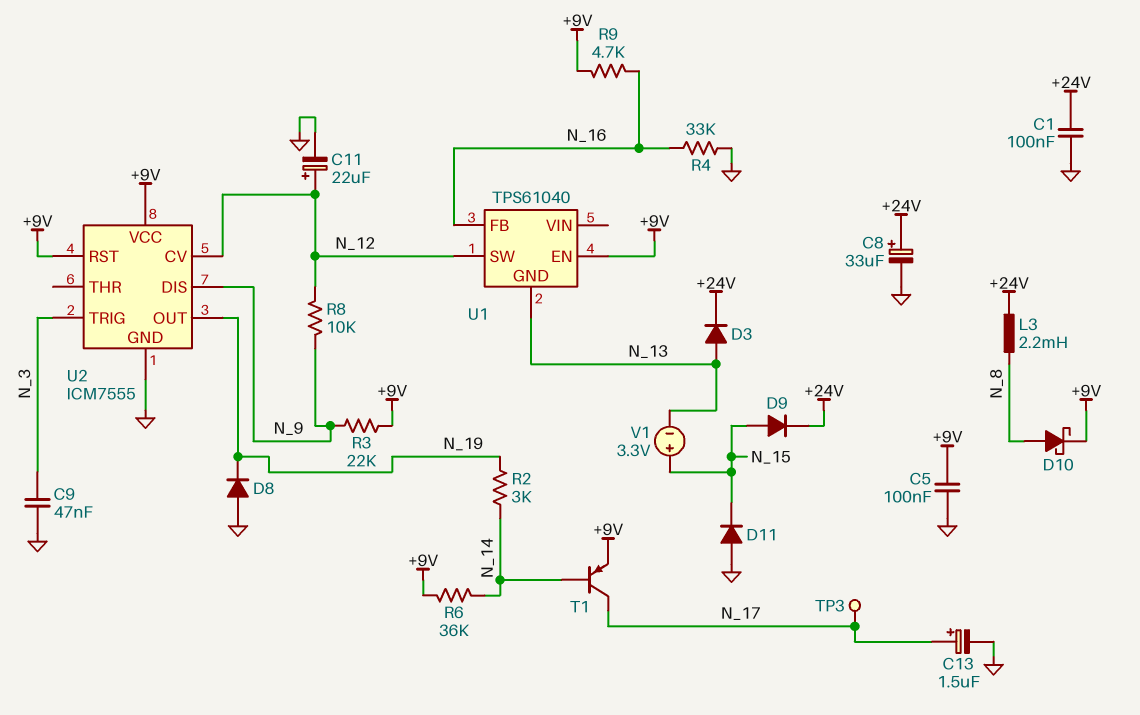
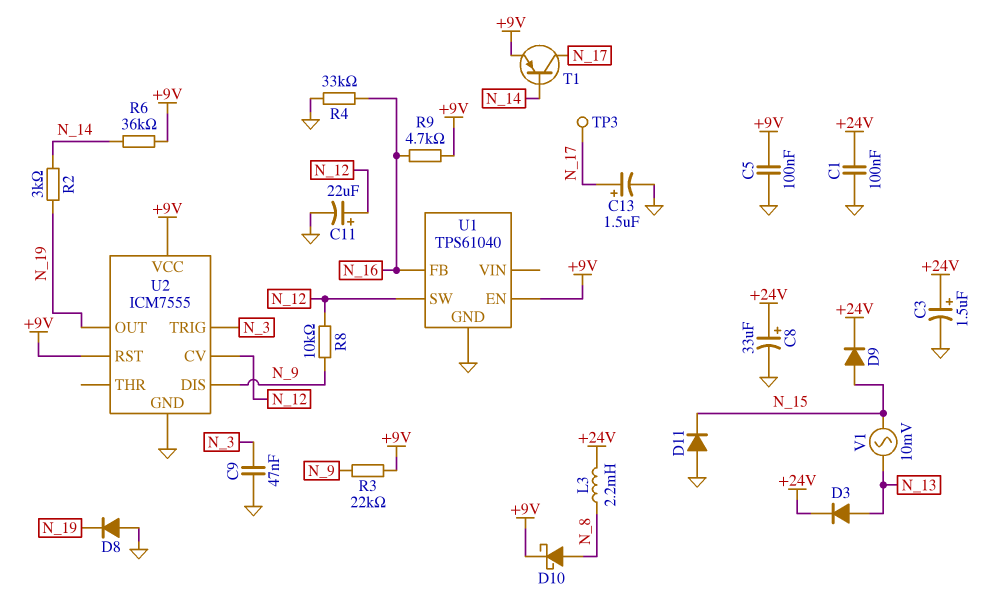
C3: none -> 1.5uF (plus +24V, minus GND)
U1 pin GND: N_13 -> GND
V1: 3.3V (plus N_15, minus N_13) -> AC 10mV (N_13, N_15)

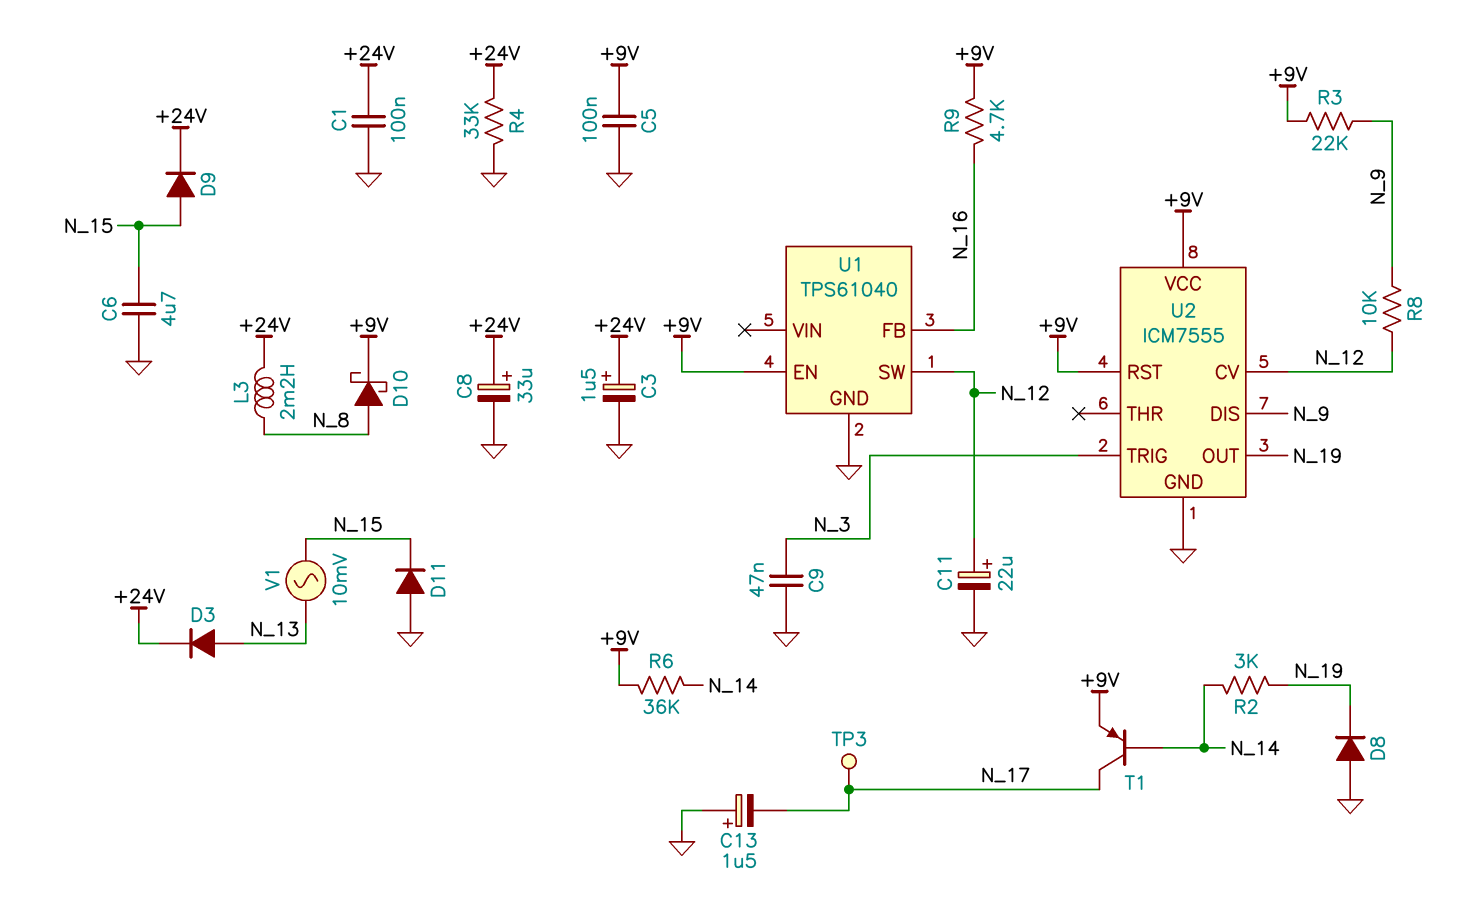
C6: none -> 4.7uF (GND, N_15)
C13: 1.5uF (plus N_17, minus GND) -> 1.5uF (plus GND, minus N_17)
R4: 33k (GND, N_16) -> 33k (+24V, GND)

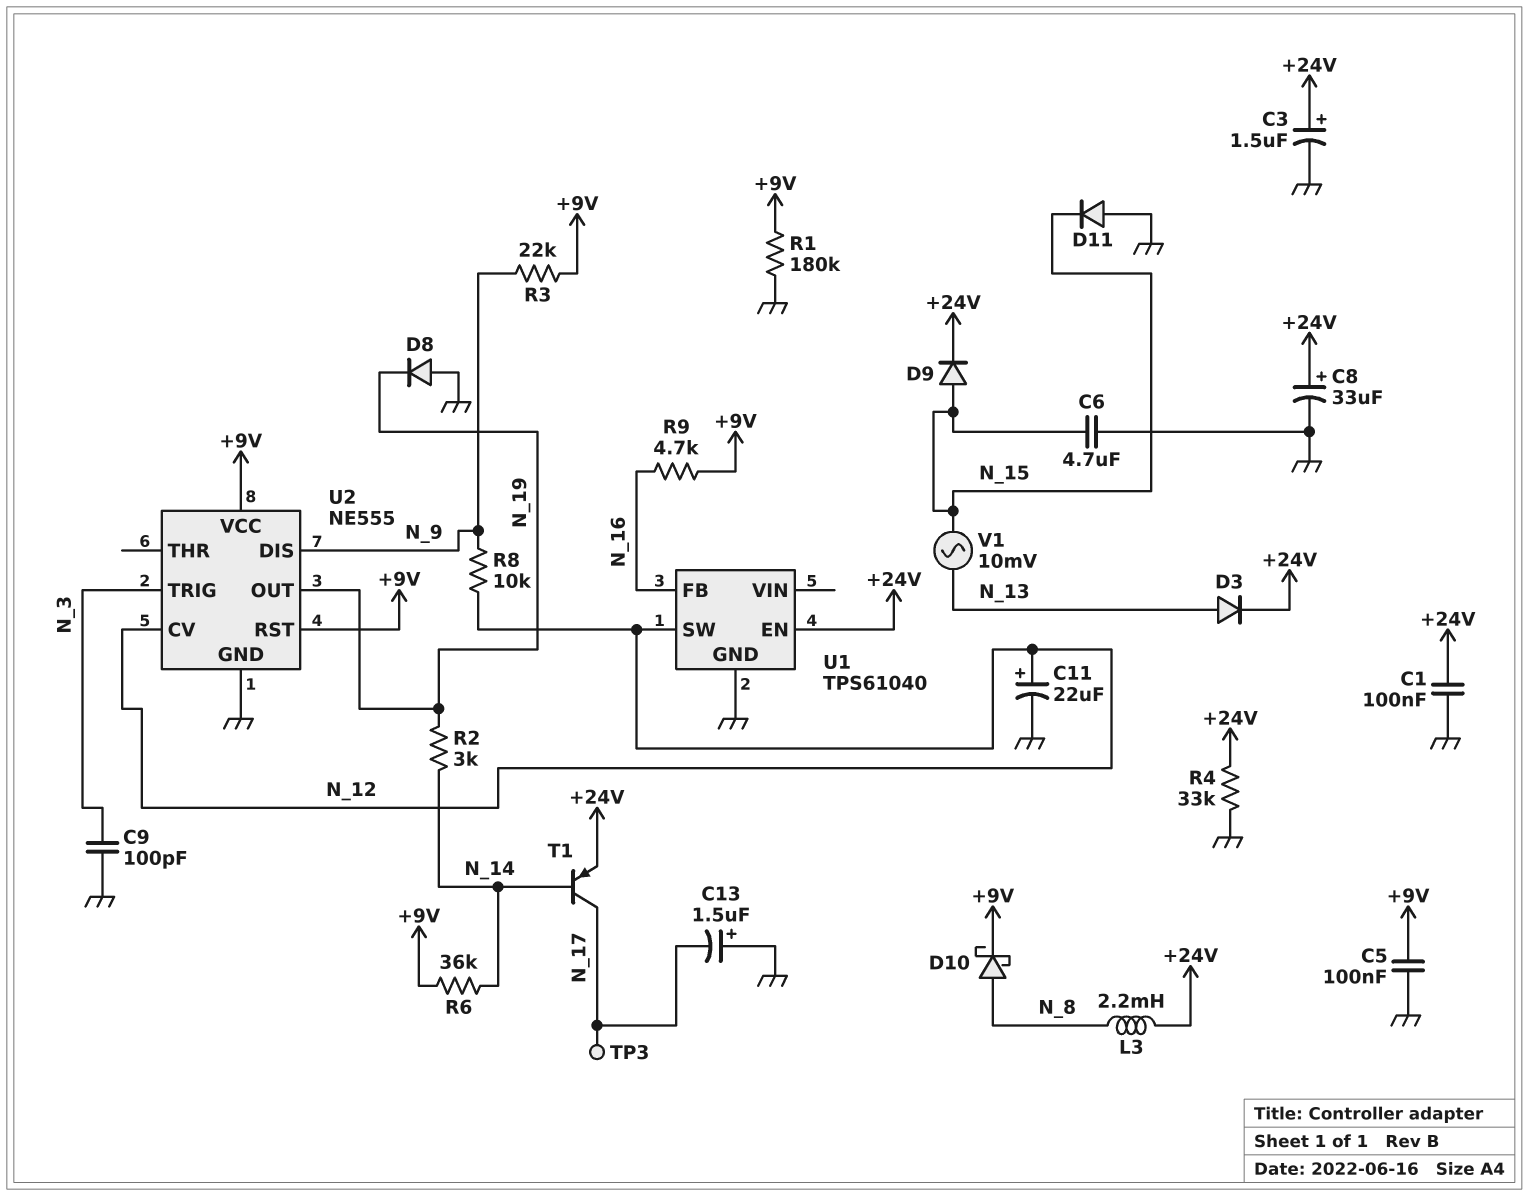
C9: 47nF (GND, N_3) -> 100pF (GND, N_3)
R1: none -> 180k (+9V, GND)
T1: PNP (B N_14, C N_17, E +9V) -> PNP (B N_14, C N_17, E +24V)
U1 pin EN: +9V -> +24V
U2: ICM7555 -> NE555

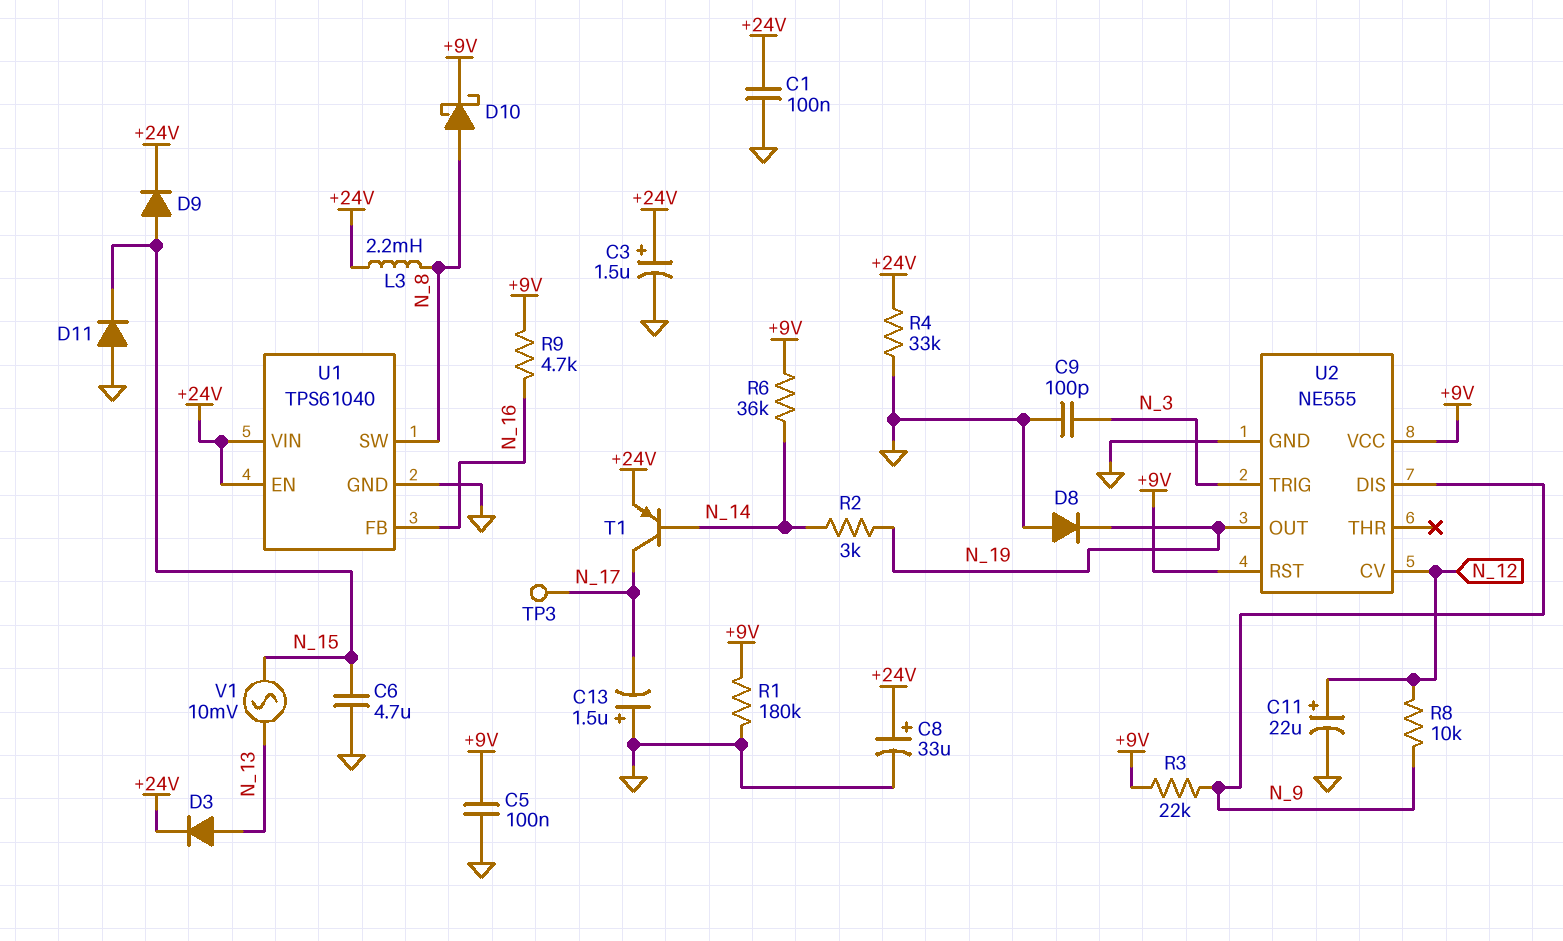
U1 pin SW: N_12 -> N_8
U1 pin VIN: none -> +24V

